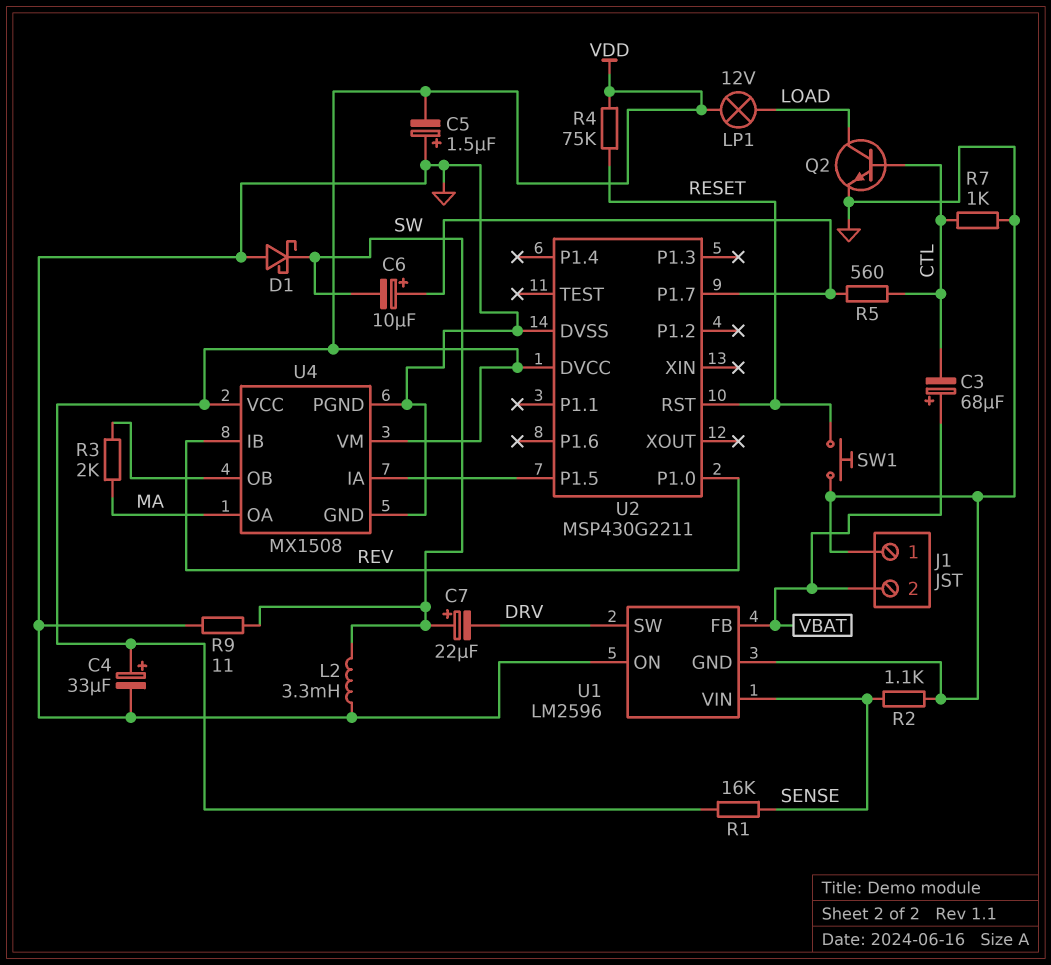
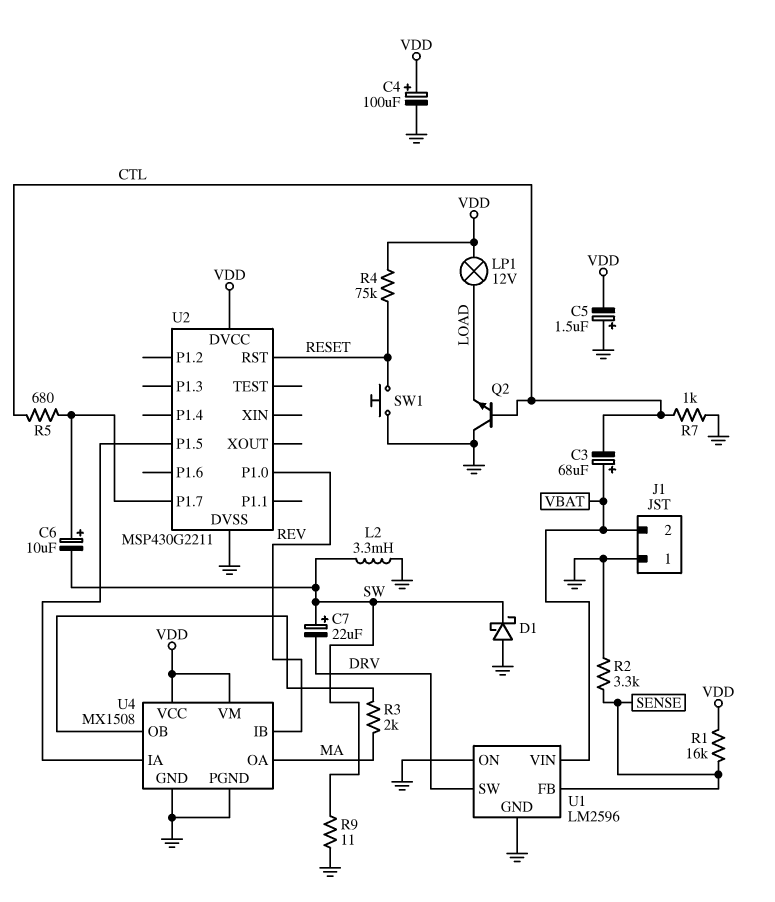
C4: 33uF (plus VDD, minus GND) -> 100uF (plus VDD, minus GND)
Q2: NPN (B CTL, C LOAD, E GND) -> NPN (B CTL, C GND, E LOAD)
R2: 1.1k (GND, SENSE) -> 3.3k (GND, SENSE)
R5: 560 (CTL, U2/P1.7) -> 680 (CTL, U2/P1.7)
U1 pin FB: VBAT -> SENSE
U1 pin VIN: SENSE -> VBAT

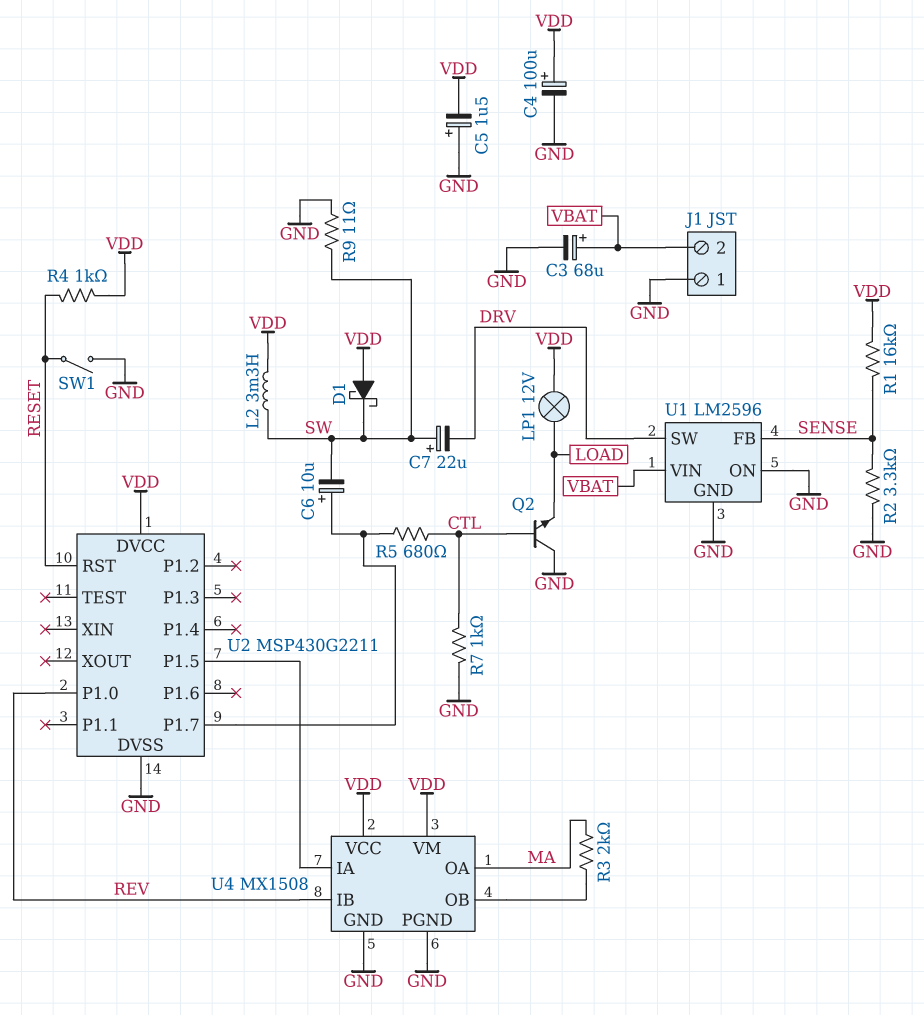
C3: 68uF (plus VBAT, minus CTL) -> 68uF (plus VBAT, minus GND)
D1: schottky (A GND, K SW) -> schottky (A VDD, K SW)
L2: 3.3mH (GND, SW) -> 3.3mH (SW, VDD)
R4: 75k (RESET, VDD) -> 1k (RESET, VDD)
SW1: button (GND, RESET) -> switch (GND, RESET)

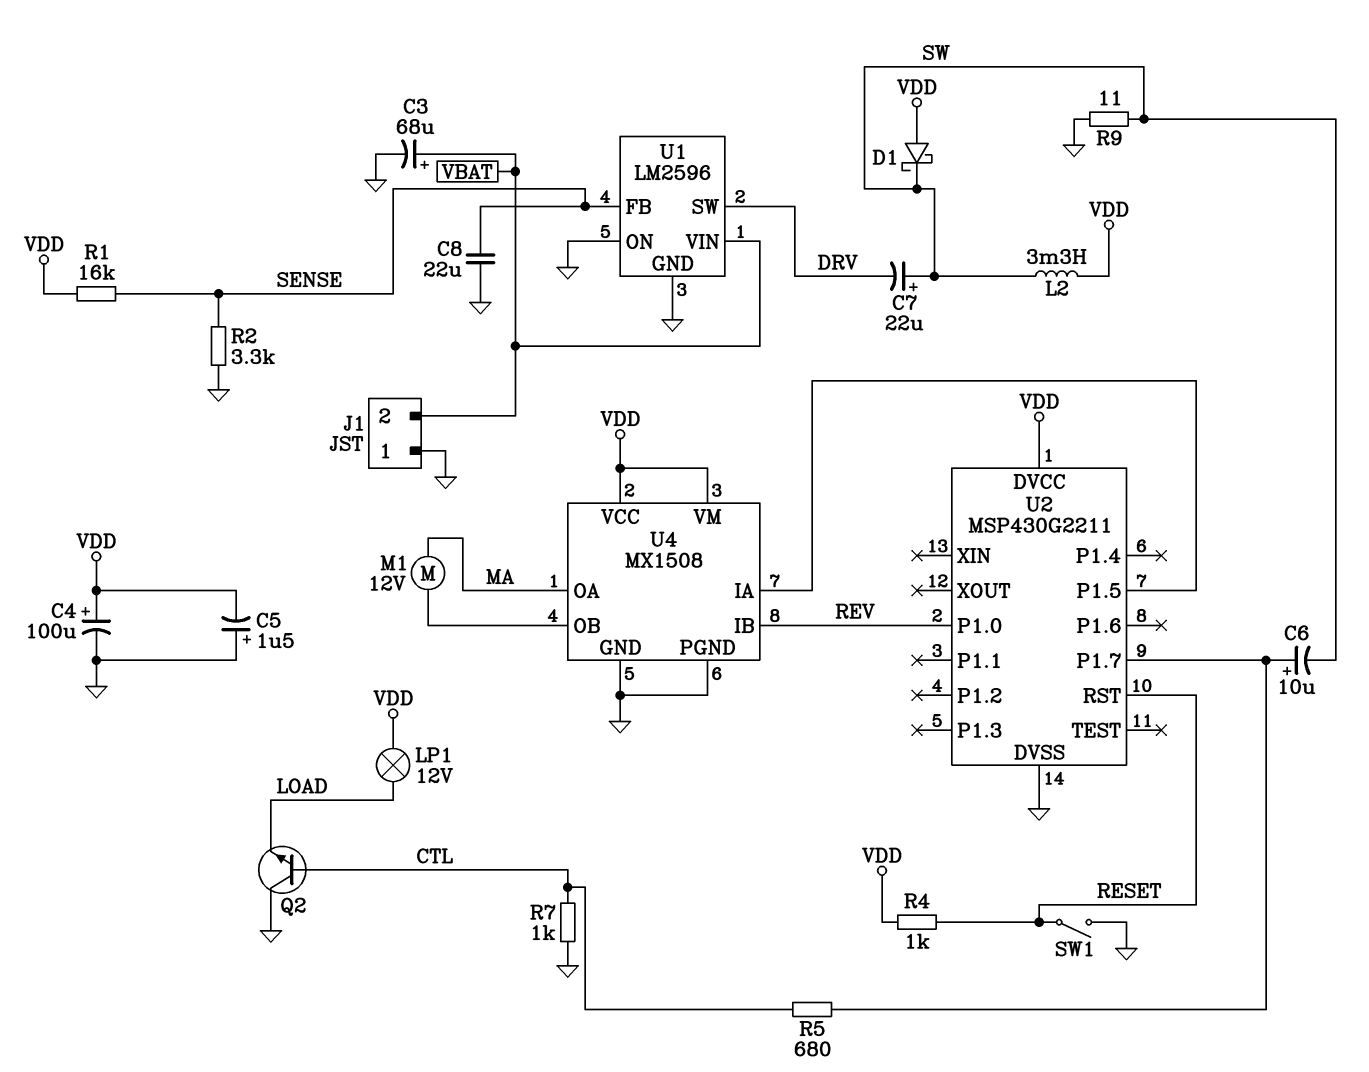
C8: none -> 22uF (GND, SENSE)
M1: none -> motor 12V (MA, U4/OB)
R3: 2k (MA, U4/OB) -> none

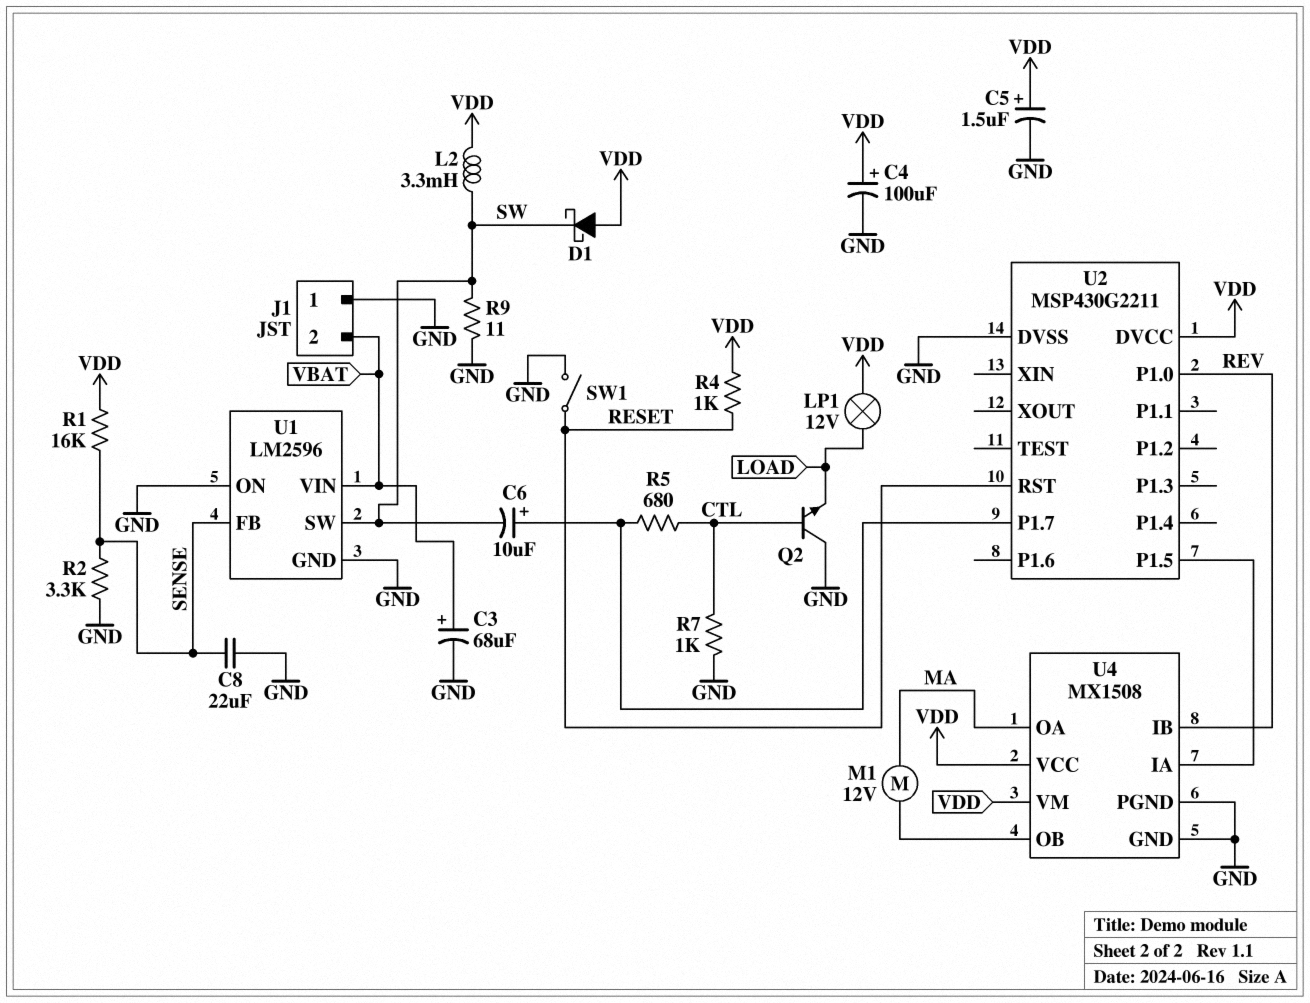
C5: 1.5uF (plus GND, minus VDD) -> 1.5uF (plus VDD, minus GND)
C7: 22uF (plus SW, minus DRV) -> none
U1 pin SW: DRV -> SW

